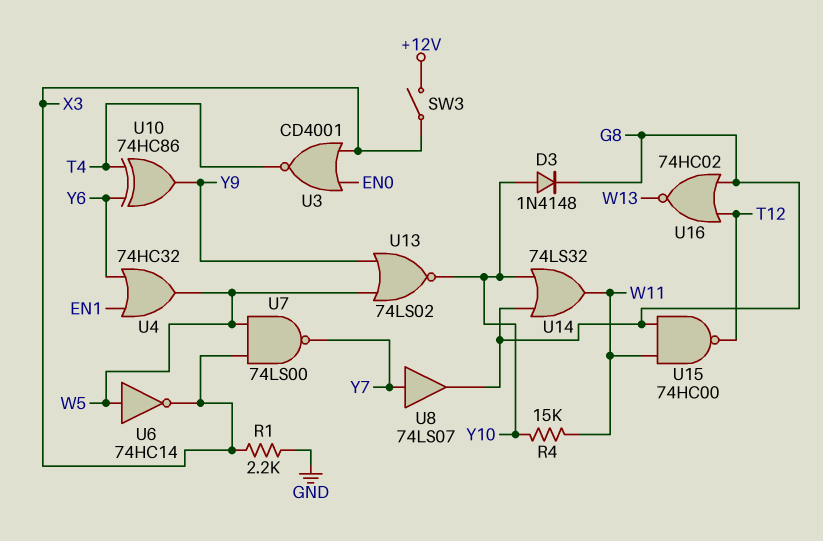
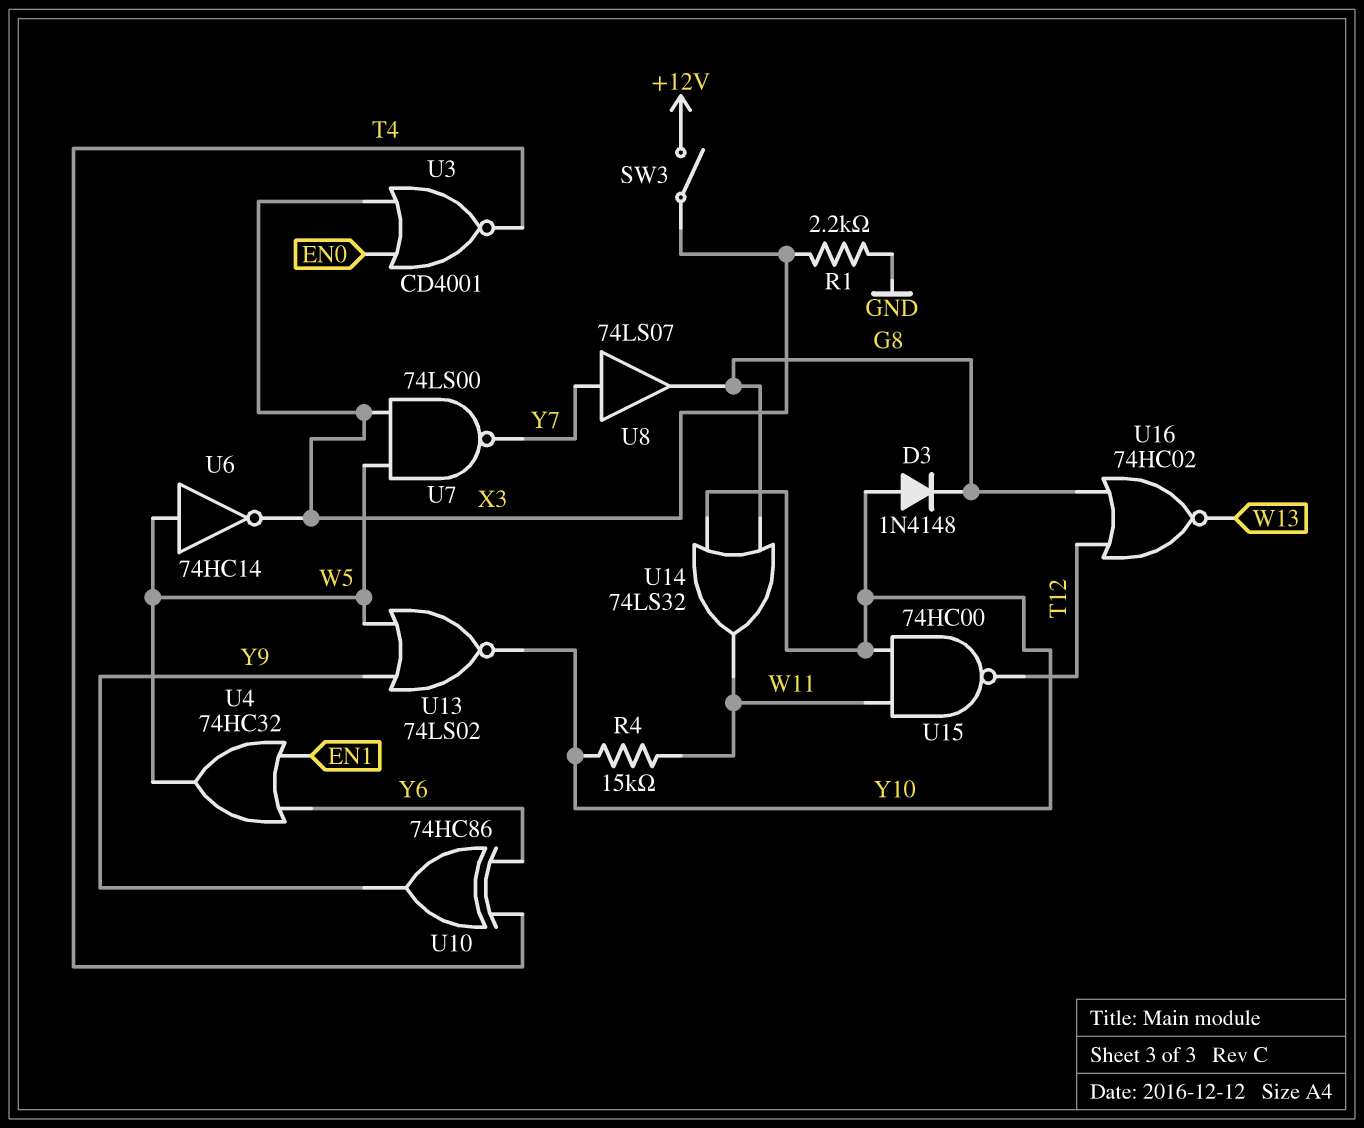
U15: NAND 74HC00 (in G8, in W11, out T12) -> NAND 74HC00 (in W11, in Y10, out T12)

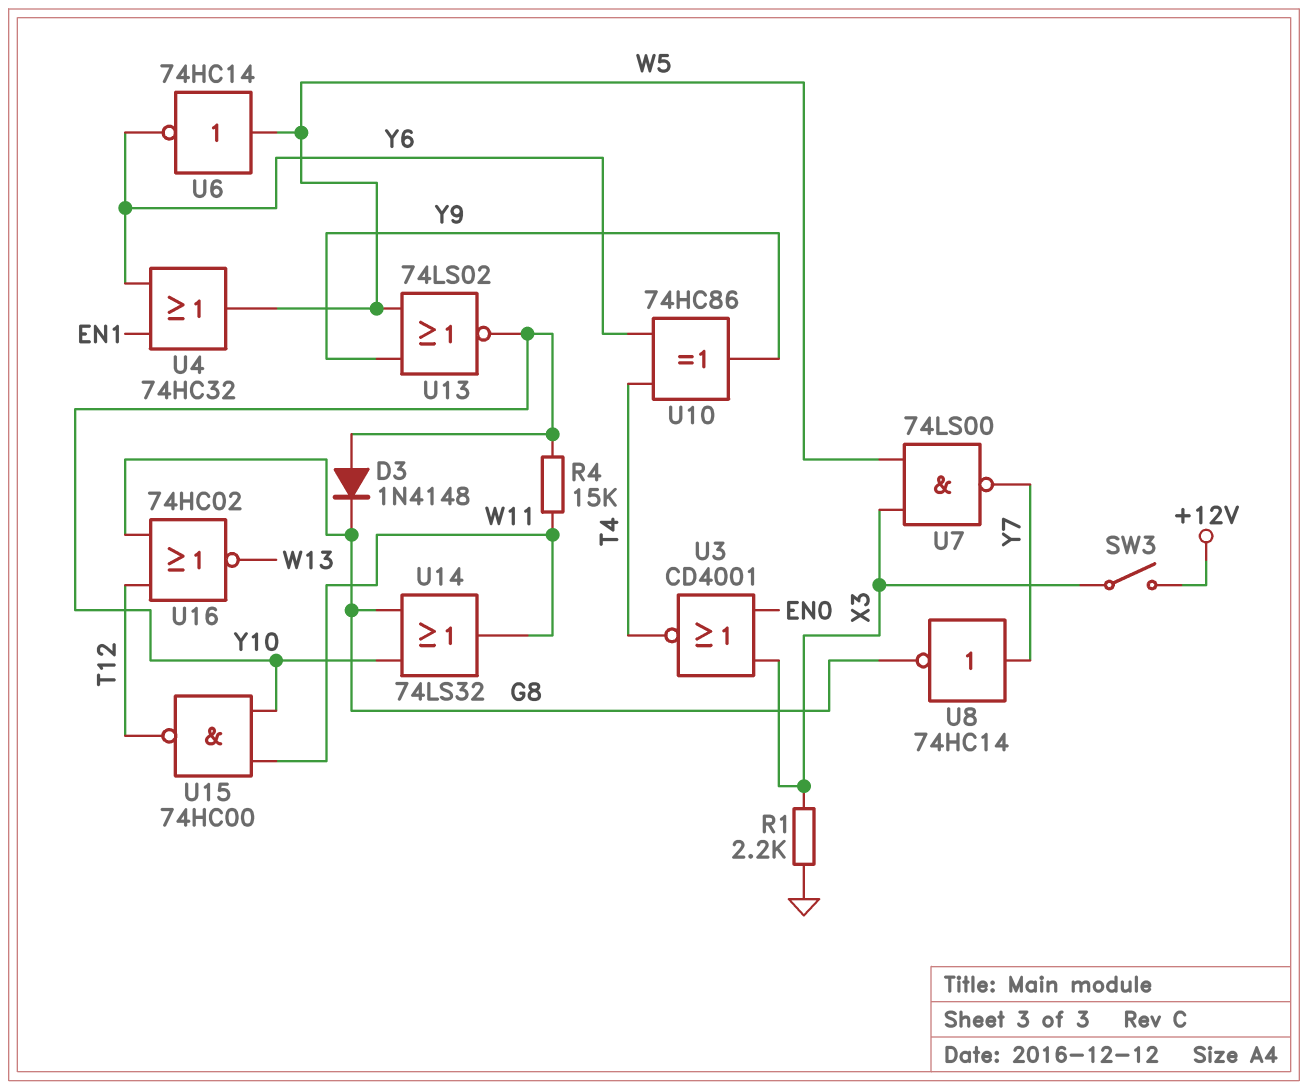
U6: NOT 74HC14 (in W5, out X3) -> NOT 74HC14 (in W5, out Y6)
U8: buffer 74LS07 (in Y7, out G8) -> NOT 74HC14 (in Y7, out G8)

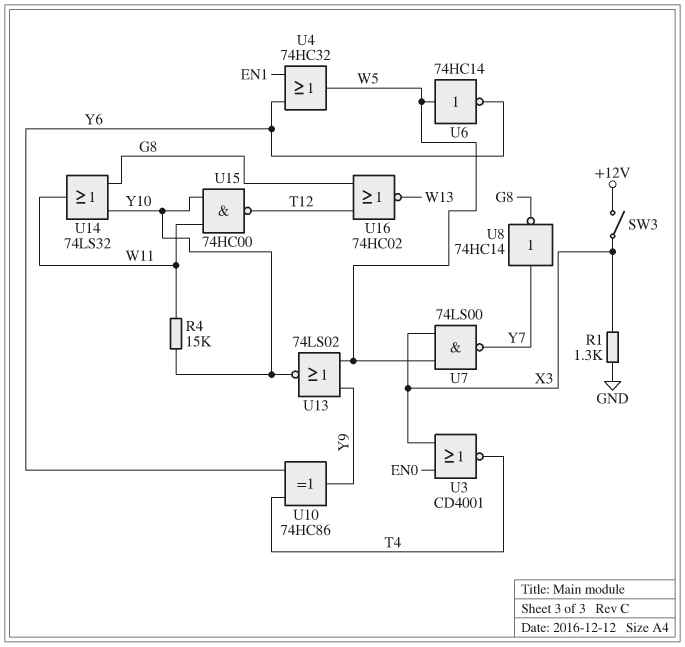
D3: diode 1N4148 (A Y10, K G8) -> none
R1: 2.2k (GND, X3) -> 1.3k (GND, X3)

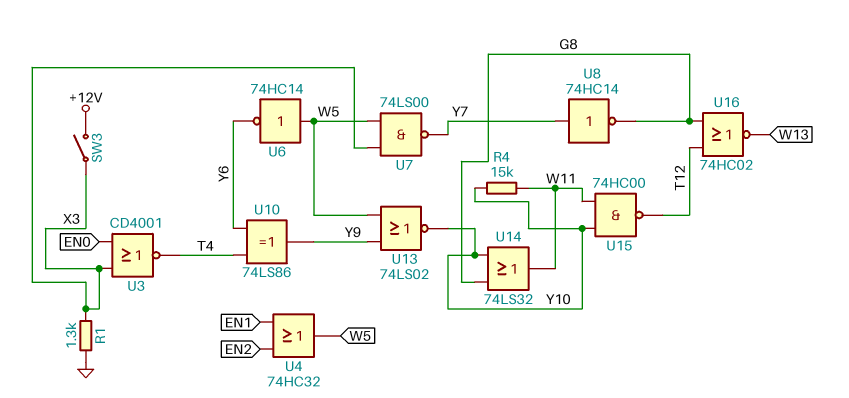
U4: OR 74HC32 (in EN1, in Y6, out W5) -> OR 74HC32 (in EN1, in EN2, out W5)
U10: XOR 74HC86 (in T4, in Y6, out Y9) -> XOR 74LS86 (in T4, in Y6, out Y9)

